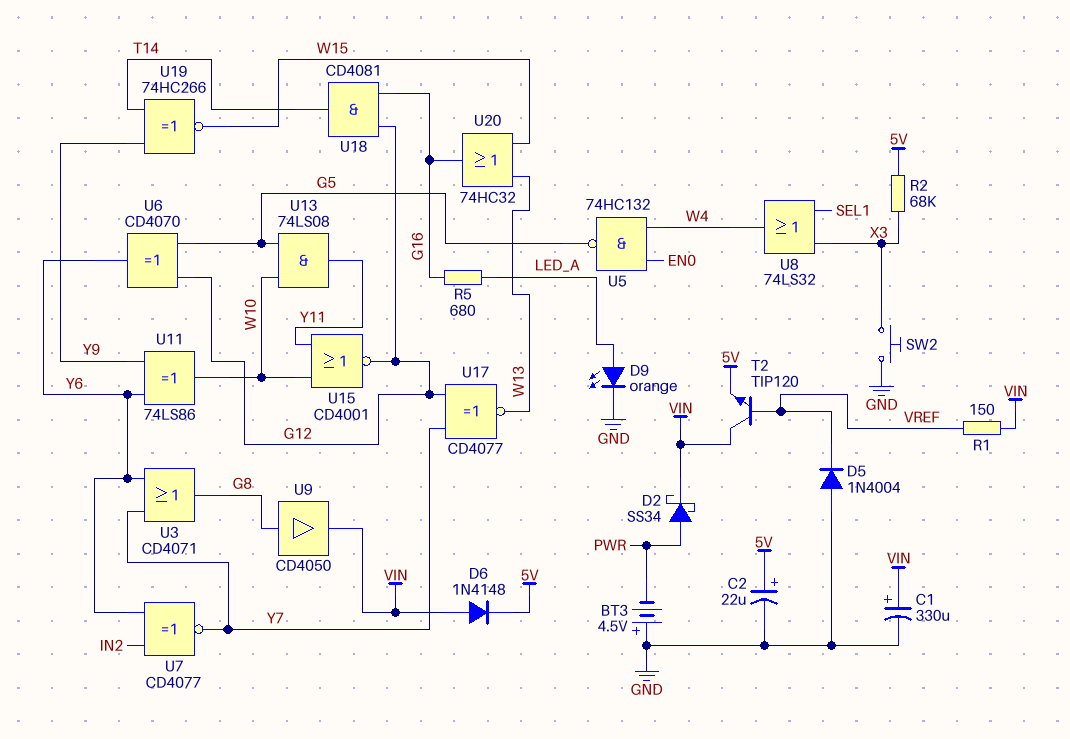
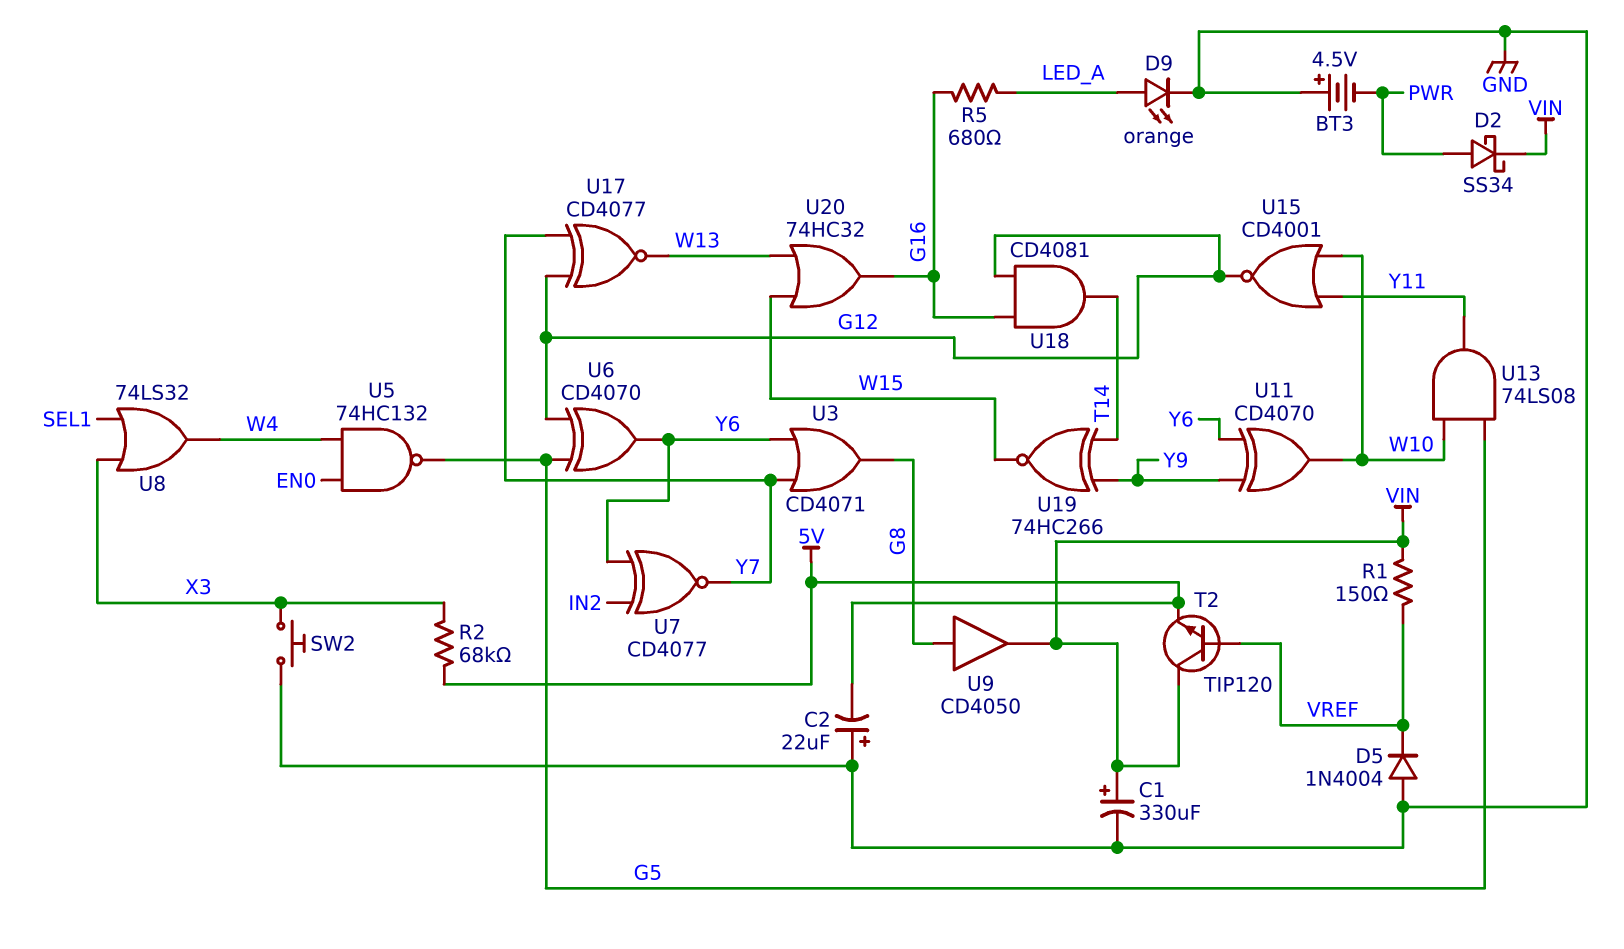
C2: 22uF (plus 5V, minus GND) -> 22uF (plus GND, minus 5V)
D6: diode 1N4148 (A VIN, K 5V) -> none
U11: XOR 74LS86 (in Y6, in Y9, out W10) -> XOR CD4070 (in Y6, in Y9, out W10)

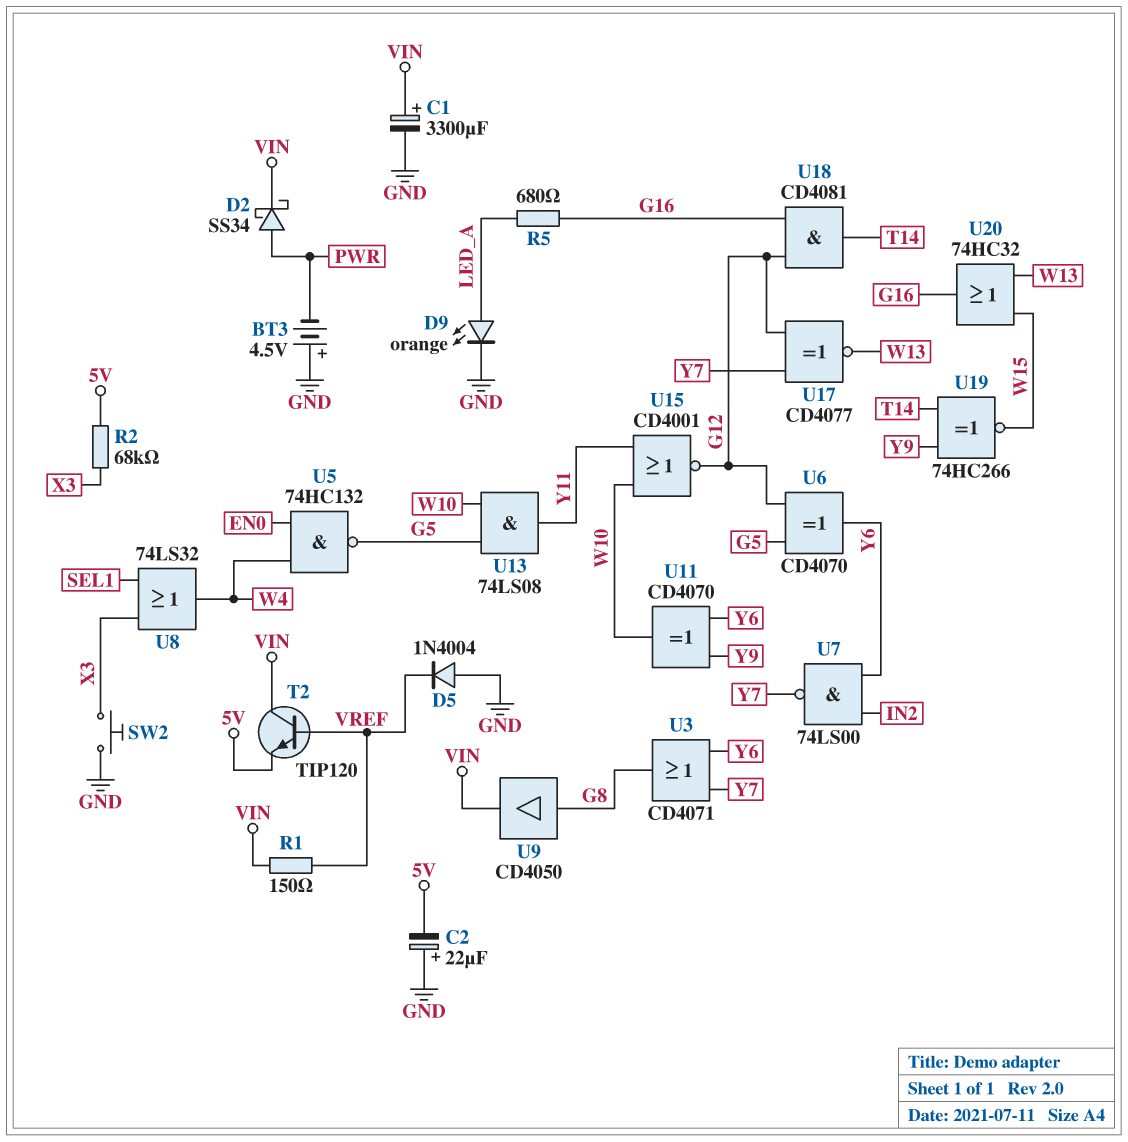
C1: 330uF (plus VIN, minus GND) -> 3300uF (plus VIN, minus GND)
U7: XNOR CD4077 (in IN2, in Y6, out Y7) -> NAND 74LS00 (in IN2, in Y6, out Y7)

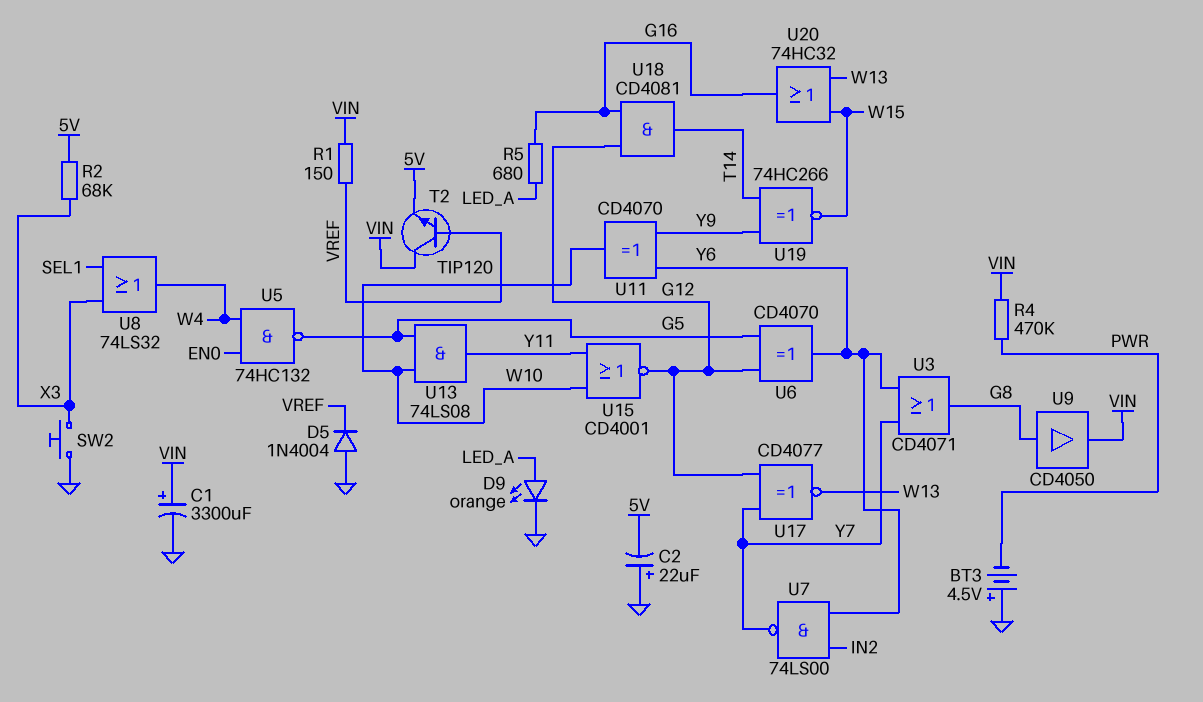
D2: schottky SS34 (A PWR, K VIN) -> none
R4: none -> 470k (PWR, VIN)

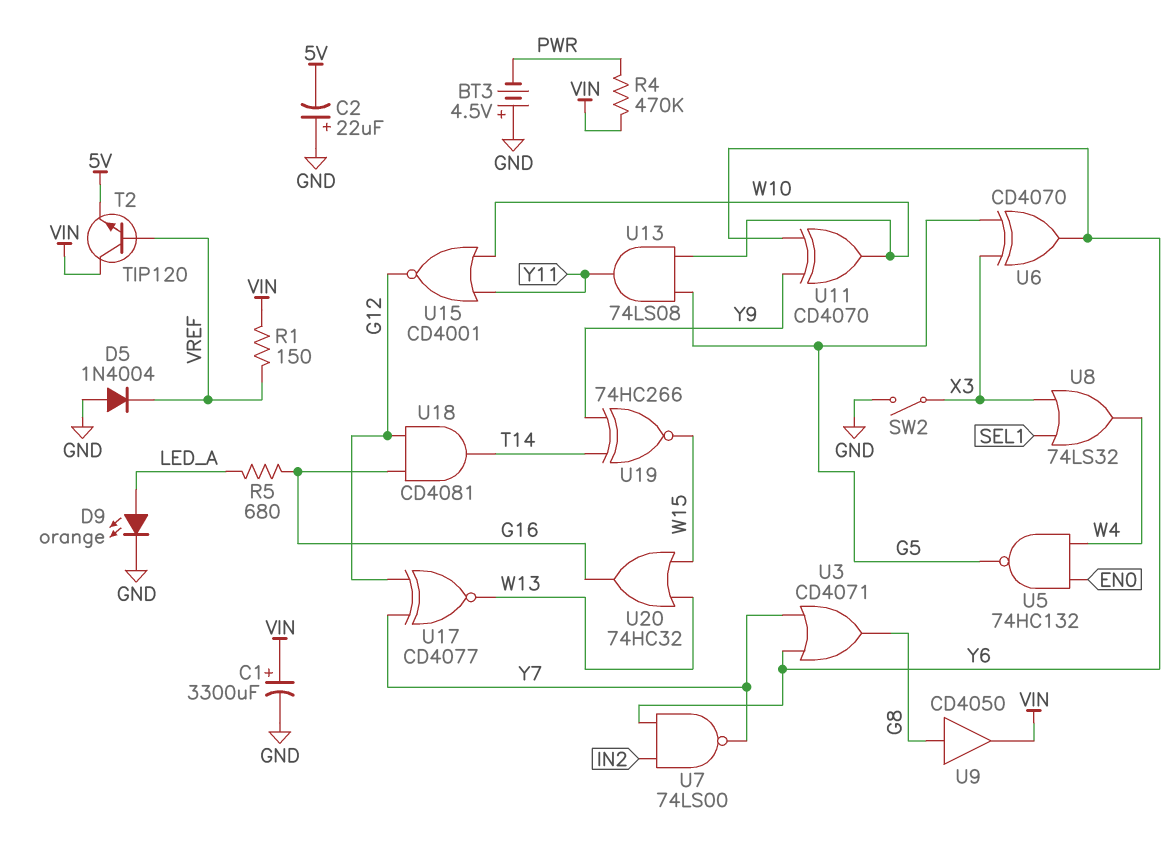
R2: 68k (5V, X3) -> none
SW2: button (GND, X3) -> switch (GND, X3)
U6: XOR CD4070 (in G5, in G12, out Y6) -> XOR CD4070 (in G5, in X3, out Y6)

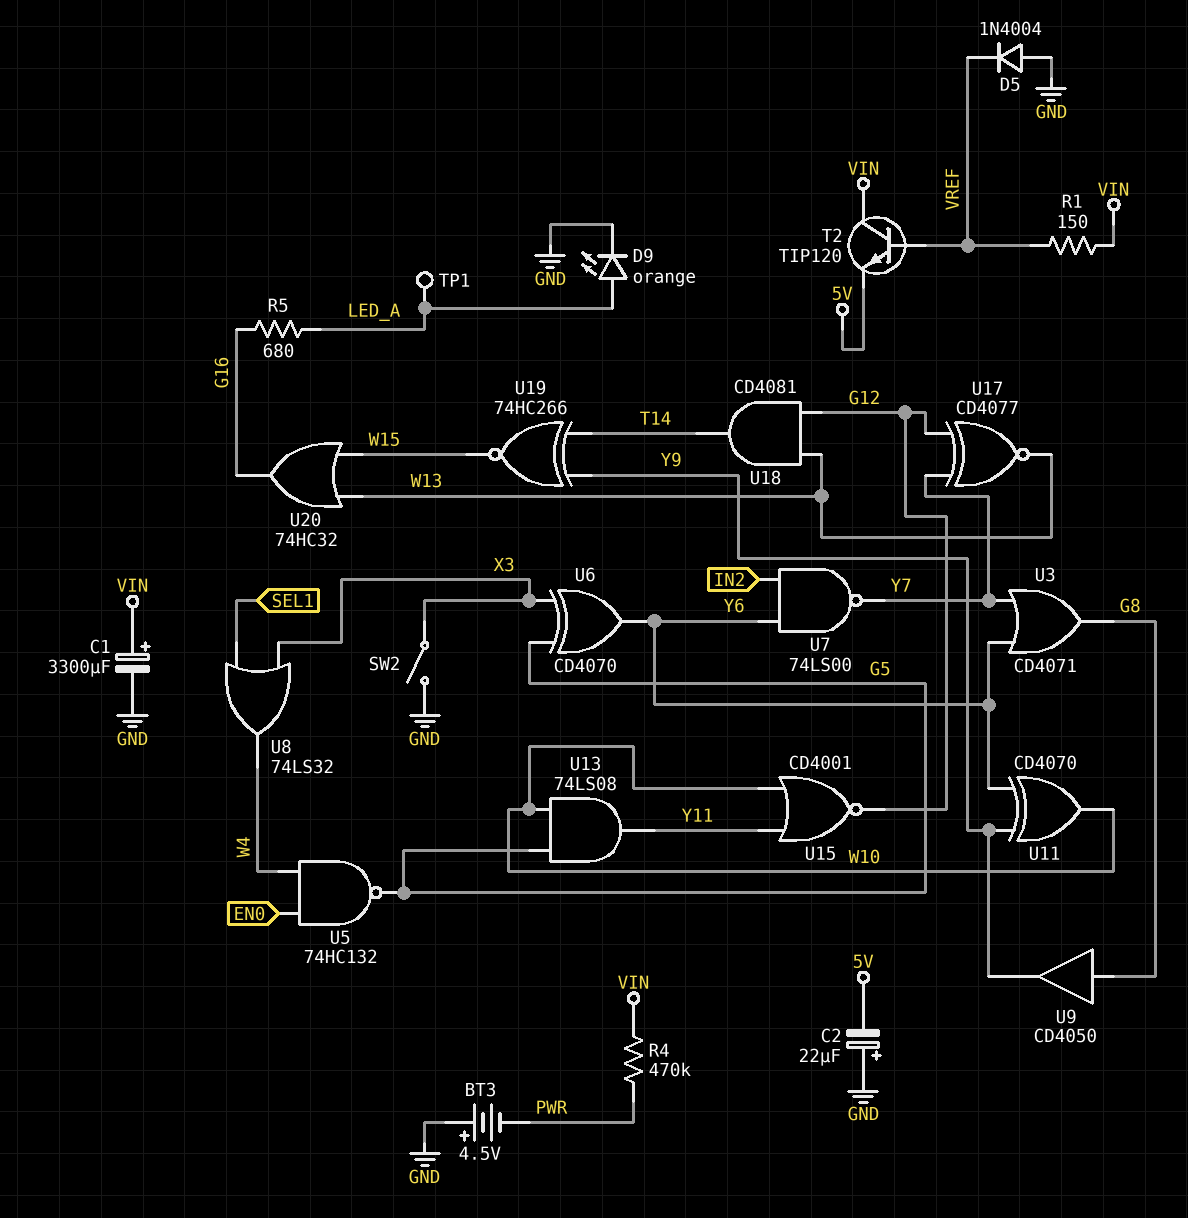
TP1: none -> test point (LED_A)
U9: buffer CD4050 (in G8, out VIN) -> buffer CD4050 (in G8, out Y9)
U18: AND CD4081 (in G12, in G16, out T14) -> AND CD4081 (in G12, in W13, out T14)

